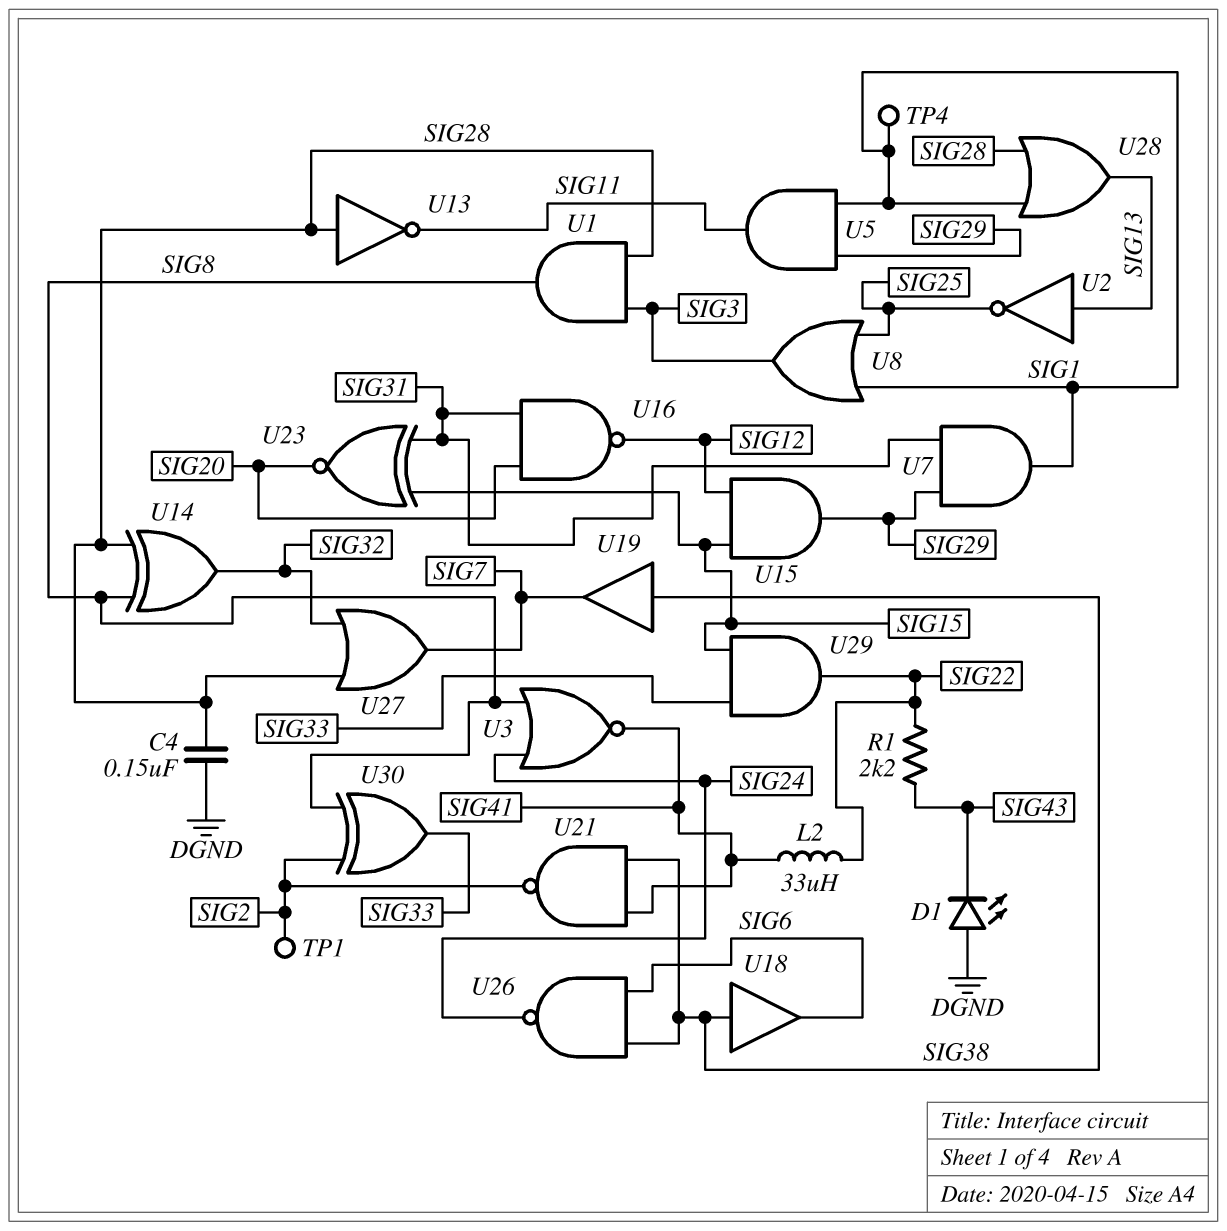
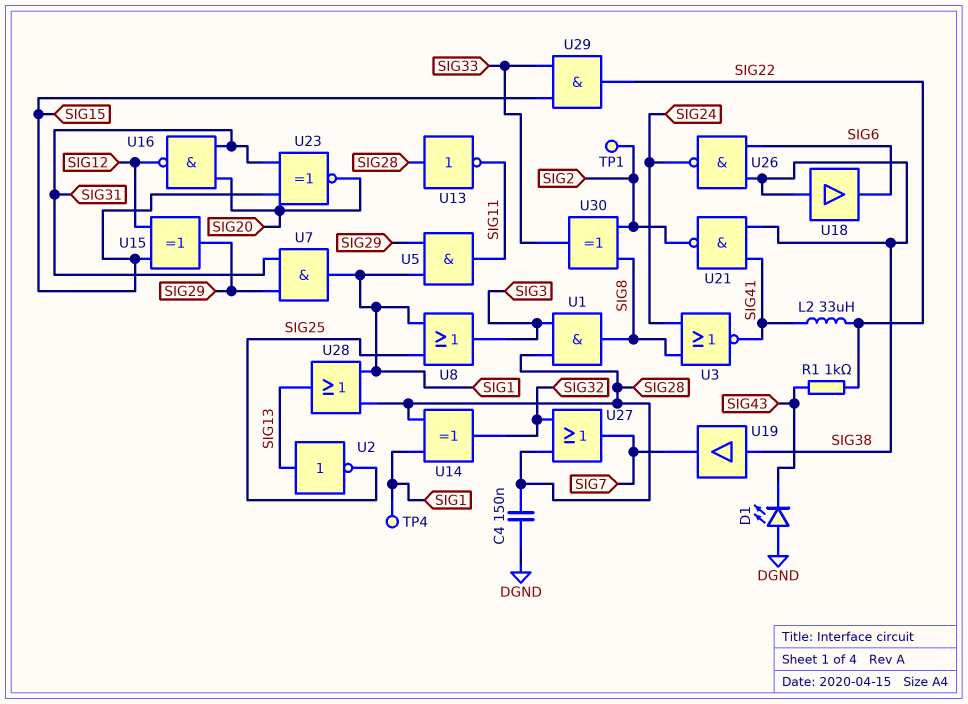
R1: 2.2k (SIG22, SIG43) -> 1k (SIG22, SIG43)
U14: XOR (in SIG8, in SIG28, out SIG32) -> XOR (in SIG1, in SIG28, out SIG32)
U15: AND (in SIG12, in SIG15, out SIG29) -> XOR (in SIG12, in SIG15, out SIG29)

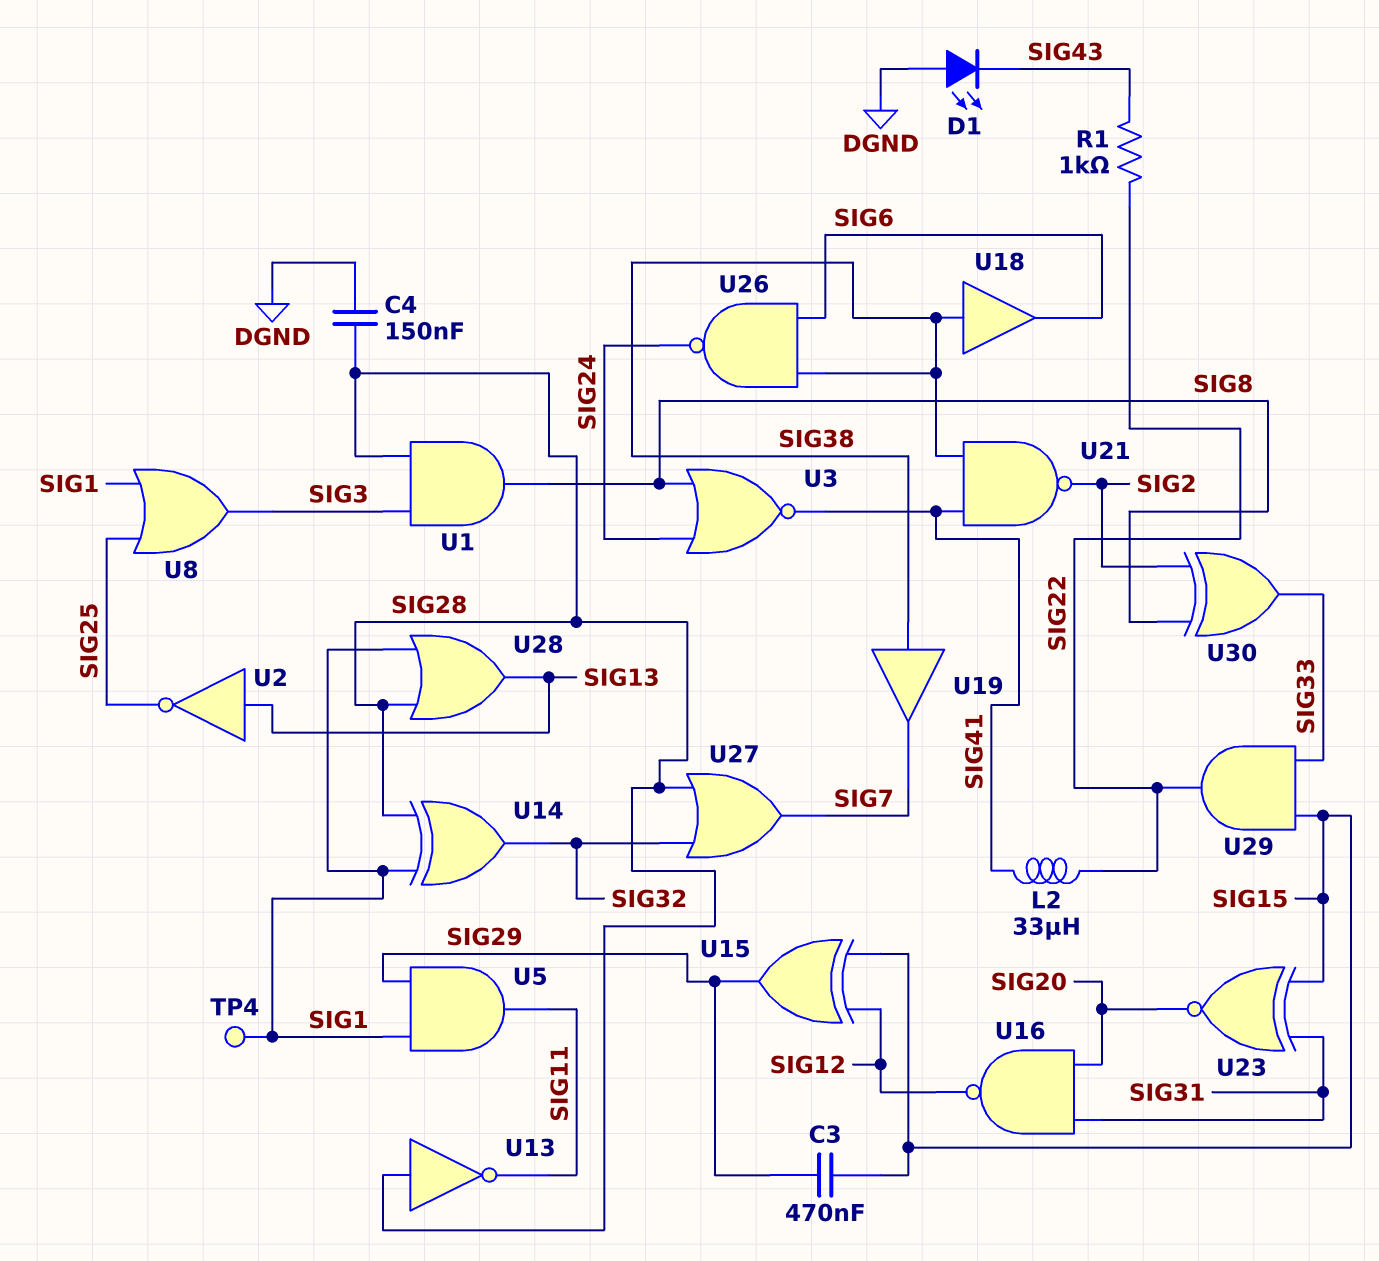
C3: none -> 470nF (SIG15, SIG29)
TP1: test point (SIG2) -> none
U7: AND (in SIG29, in SIG31, out SIG1) -> none

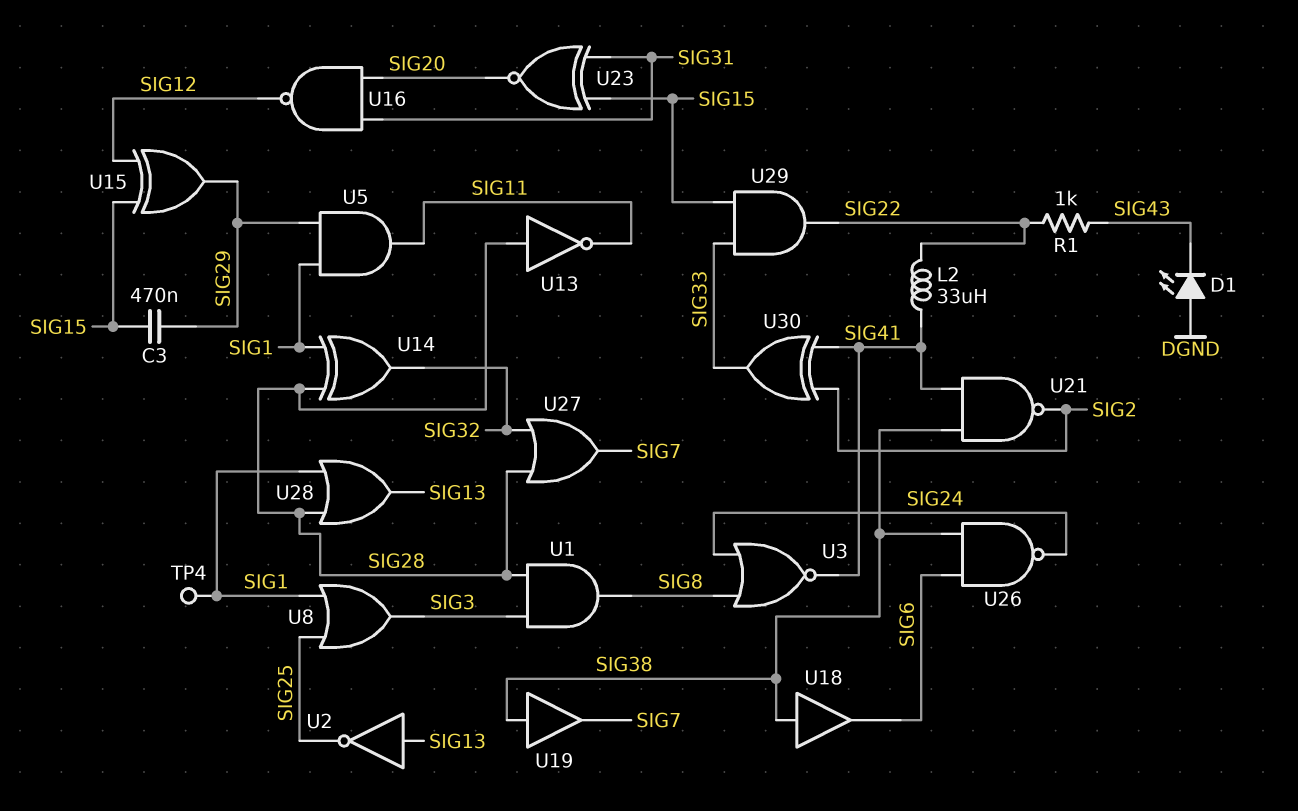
C4: 150nF (DGND, SIG28) -> none
U30: XOR (in SIG2, in SIG8, out SIG33) -> XOR (in SIG2, in SIG41, out SIG33)

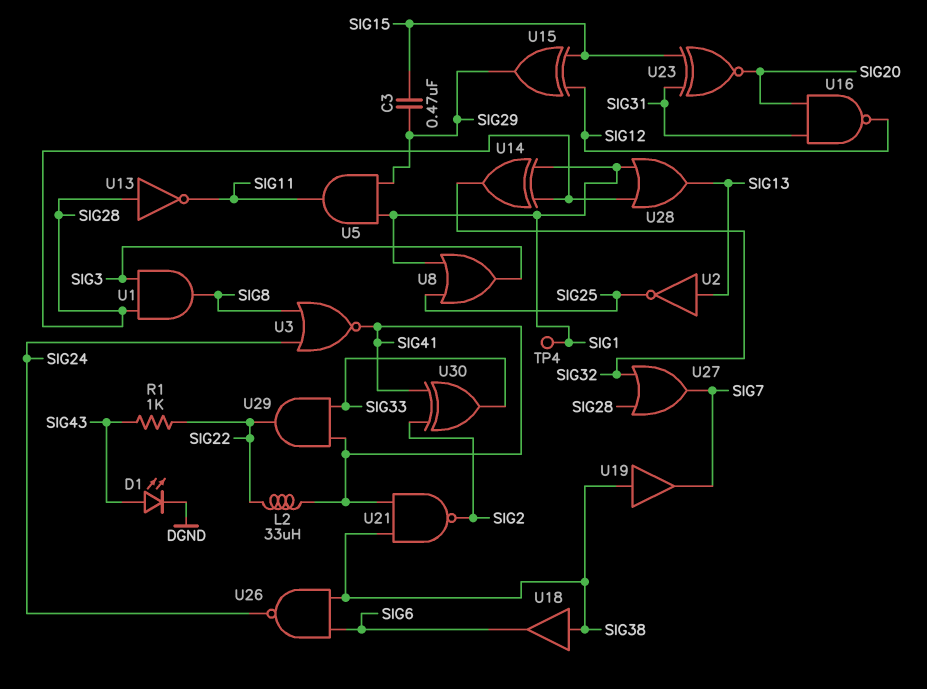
D1: LED (A DGND, K SIG43) -> LED (A SIG43, K DGND)
U29: AND (in SIG15, in SIG33, out SIG22) -> AND (in SIG33, in SIG41, out SIG22)

